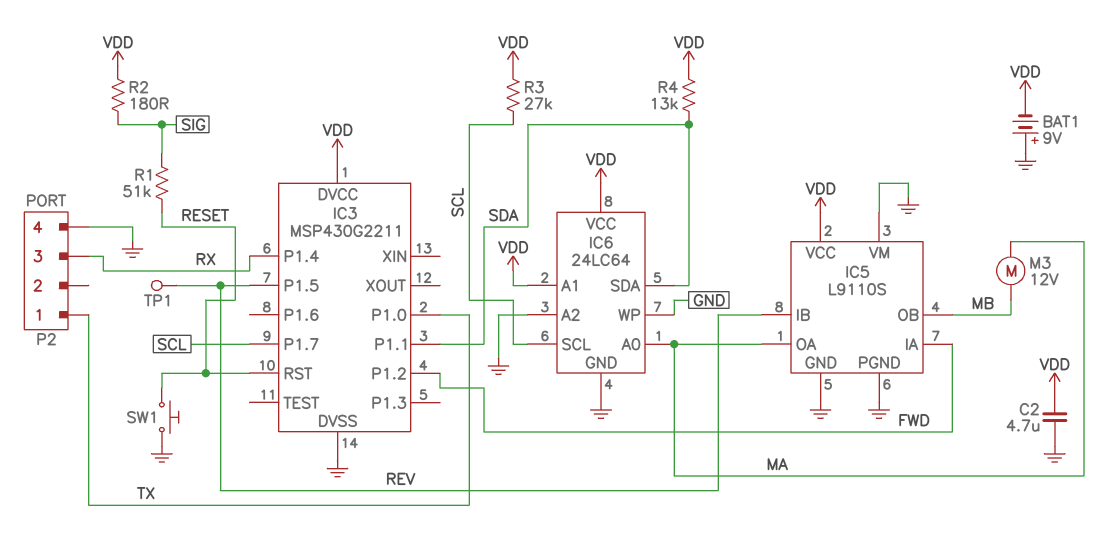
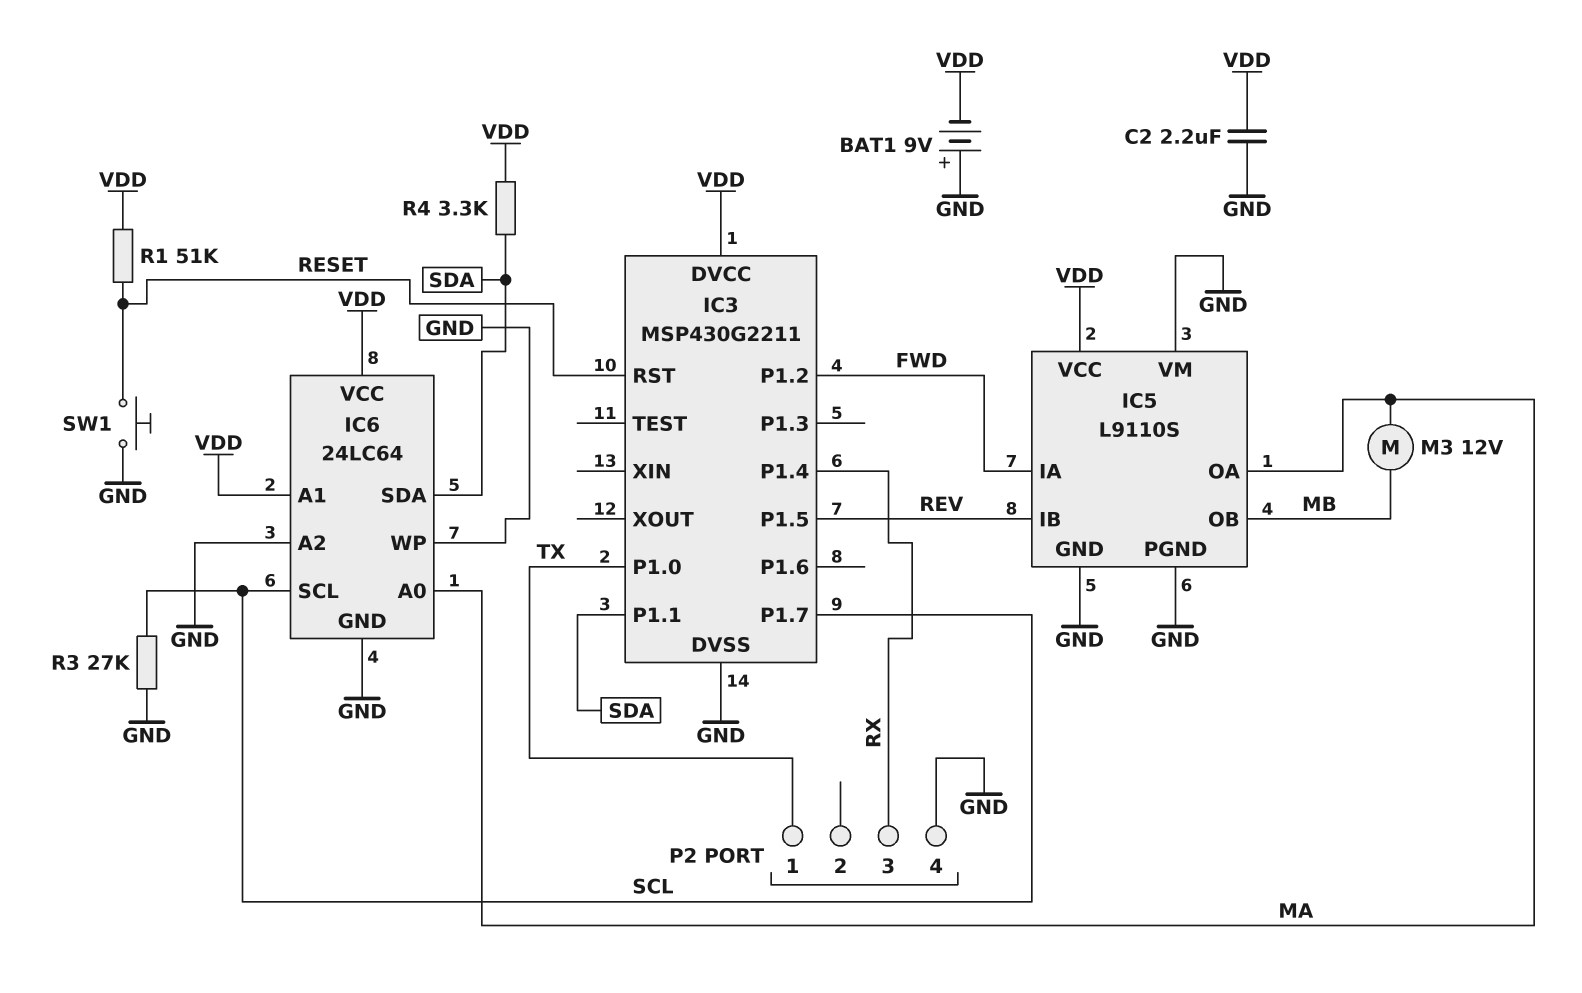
C2: 4.7uF (GND, VDD) -> 2.2uF (GND, VDD)
R1: 51k (RESET, SIG) -> 51k (RESET, VDD)
R2: 180 (SIG, VDD) -> none
R3: 27k (SCL, VDD) -> 27k (GND, SCL)
R4: 13k (SDA, VDD) -> 3.3k (SDA, VDD)
TP1: test point (REV) -> none

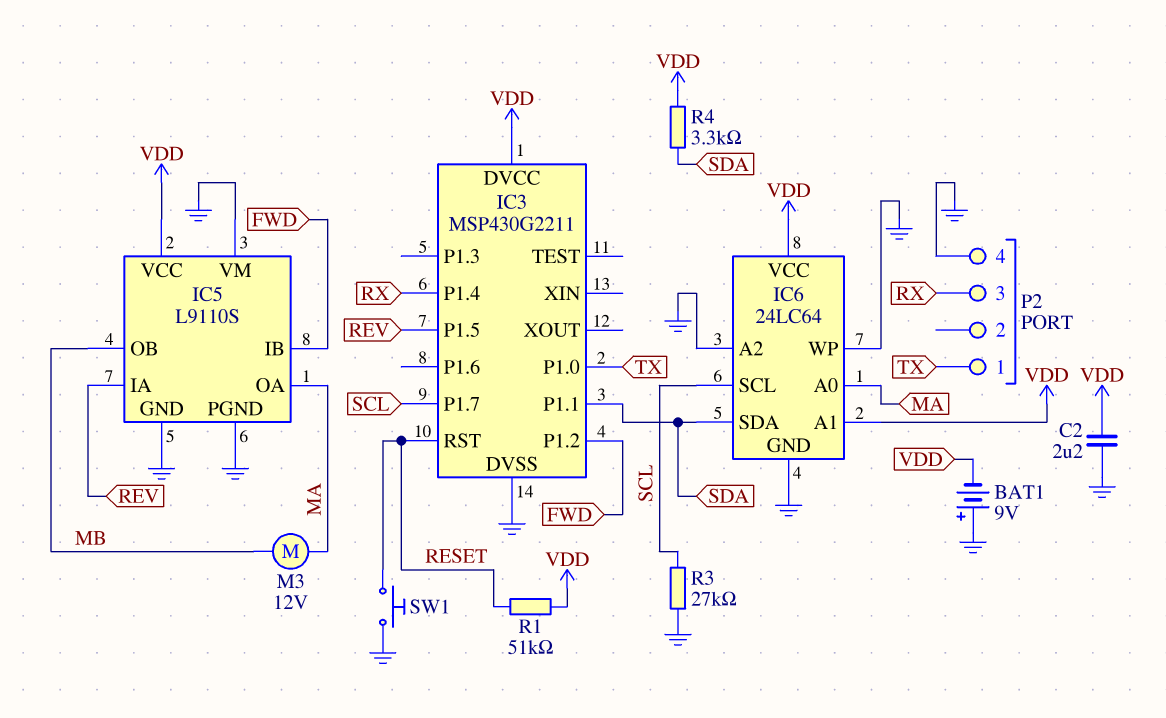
IC5 pin IA: FWD -> REV
IC5 pin IB: REV -> FWD

